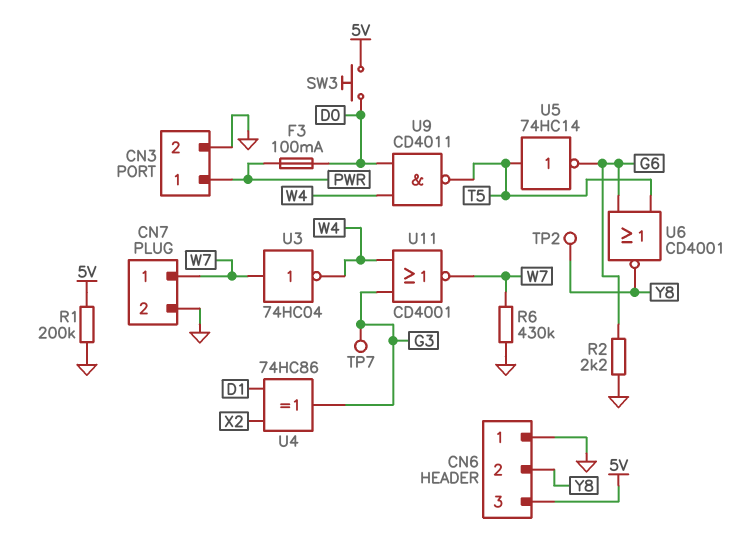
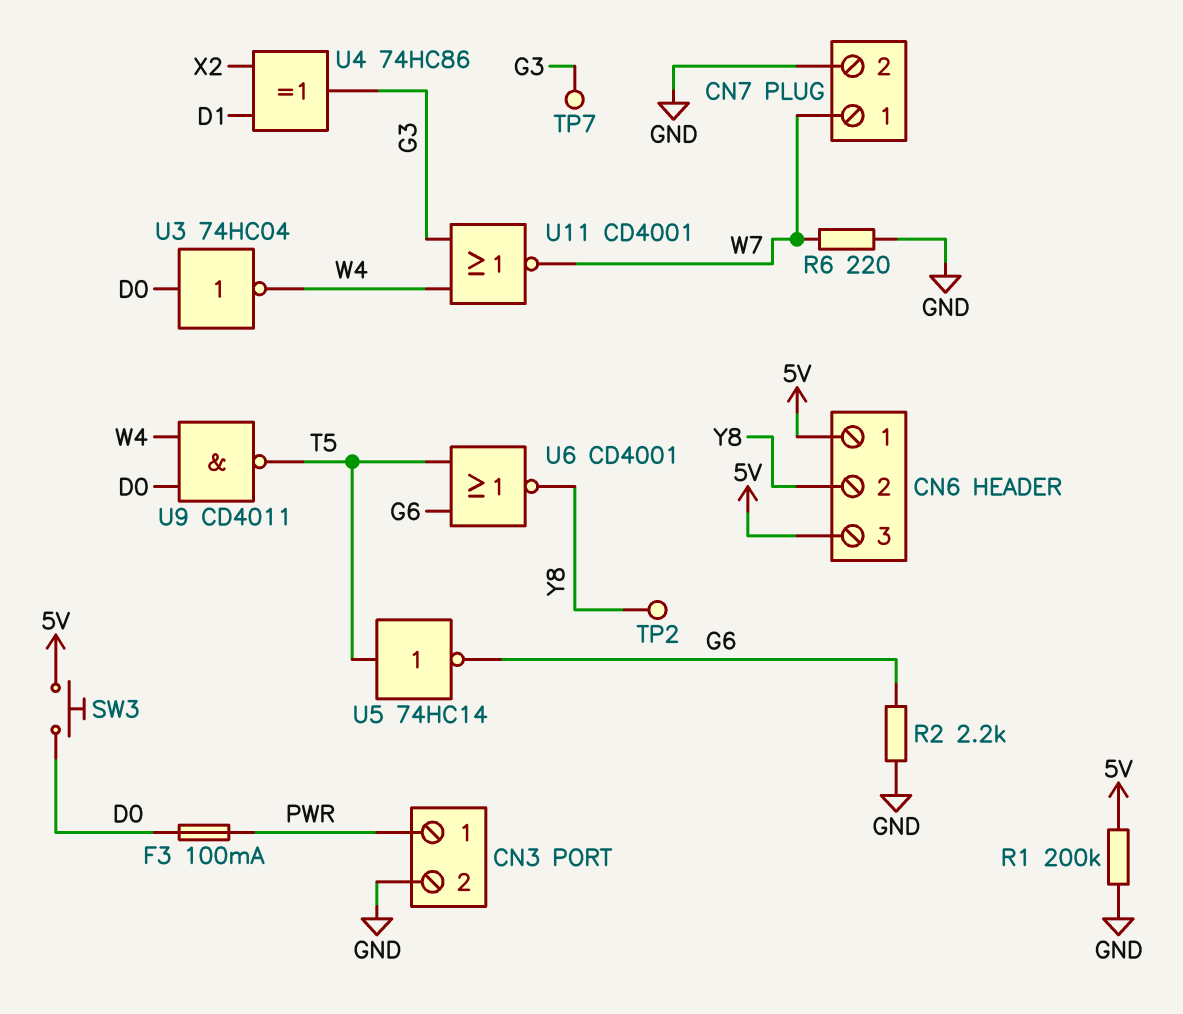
CN6 pin 1: GND -> 5V
R6: 430k (GND, W7) -> 220 (GND, W7)
U3: NOT 74HC04 (in W7, out W4) -> NOT 74HC04 (in D0, out W4)

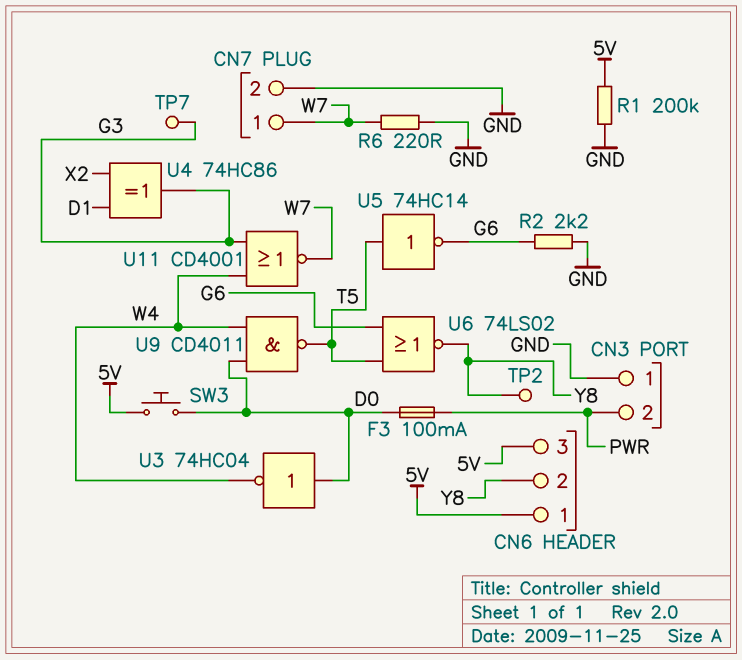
CN3 pin 1: PWR -> GND
CN3 pin 2: GND -> PWR
U6: NOR CD4001 (in G6, in T5, out Y8) -> NOR 74LS02 (in G6, in T5, out Y8)

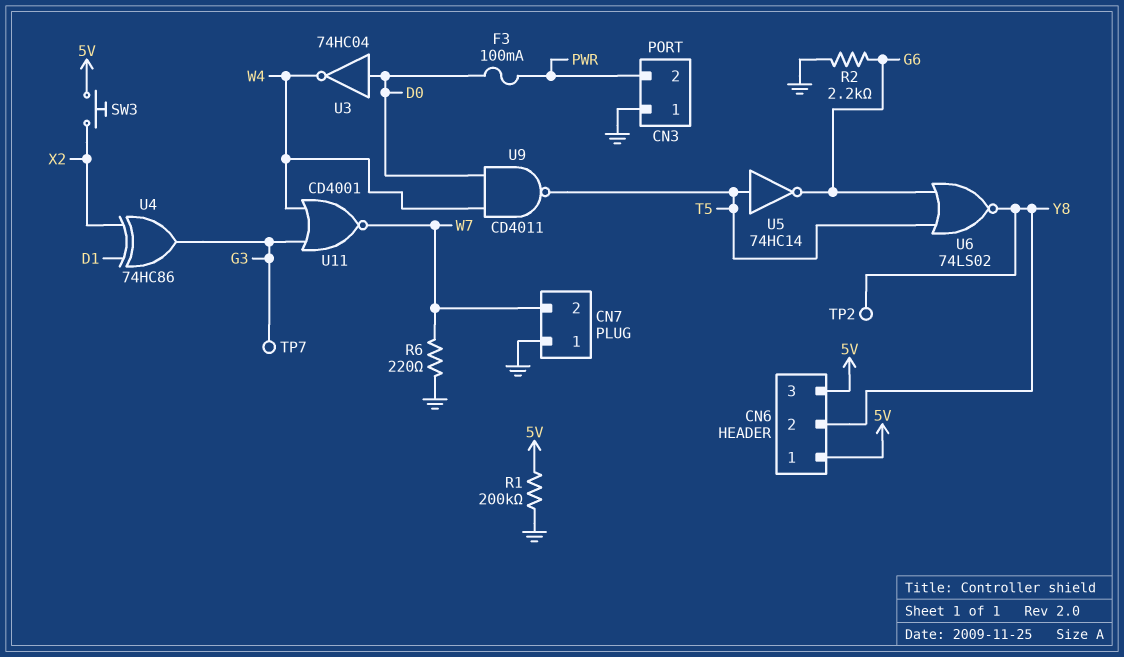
CN7 pin 1: W7 -> GND
CN7 pin 2: GND -> W7
SW3: button (5V, D0) -> button (5V, X2)

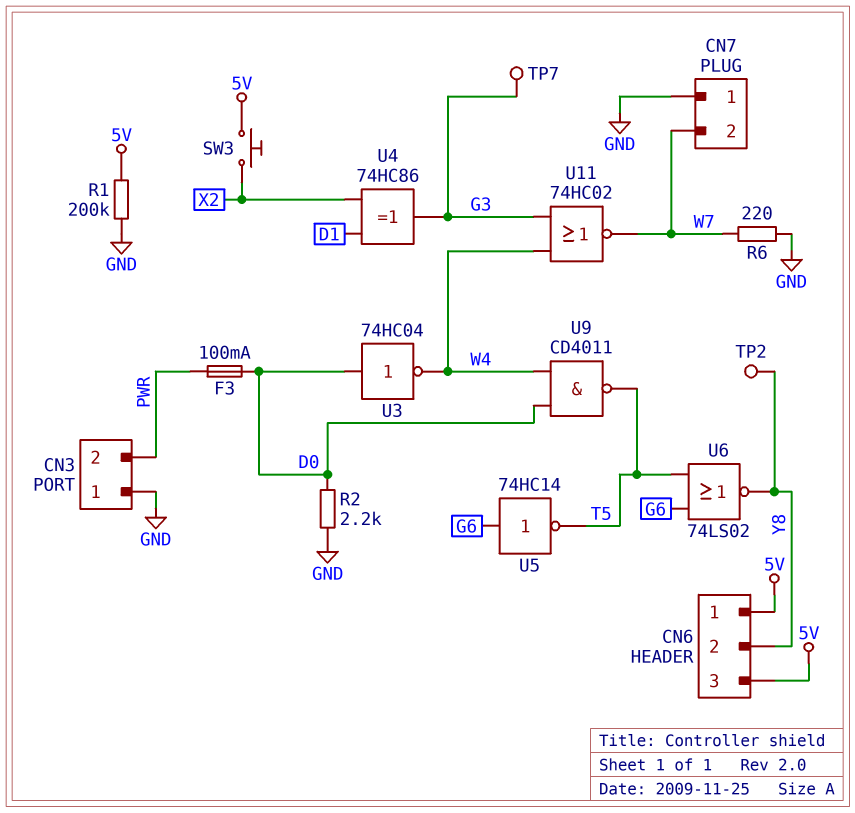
R2: 2.2k (G6, GND) -> 2.2k (D0, GND)
U5: NOT 74HC14 (in T5, out G6) -> NOT 74HC14 (in G6, out T5)
U11: NOR CD4001 (in G3, in W4, out W7) -> NOR 74HC02 (in G3, in W4, out W7)

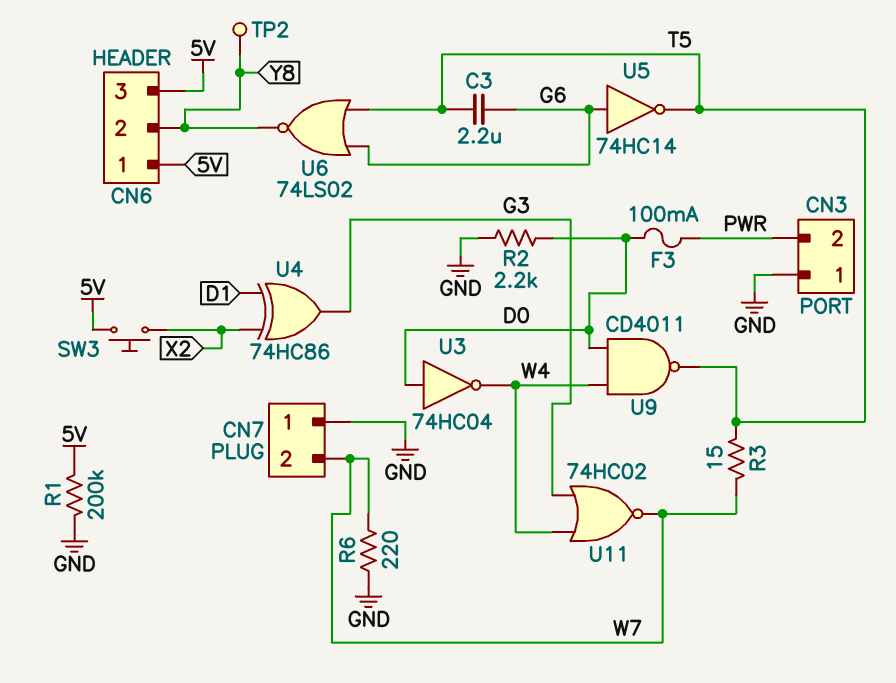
C3: none -> 2.2uF (G6, T5)
R3: none -> 15 (T5, W7)
TP7: test point (G3) -> none

